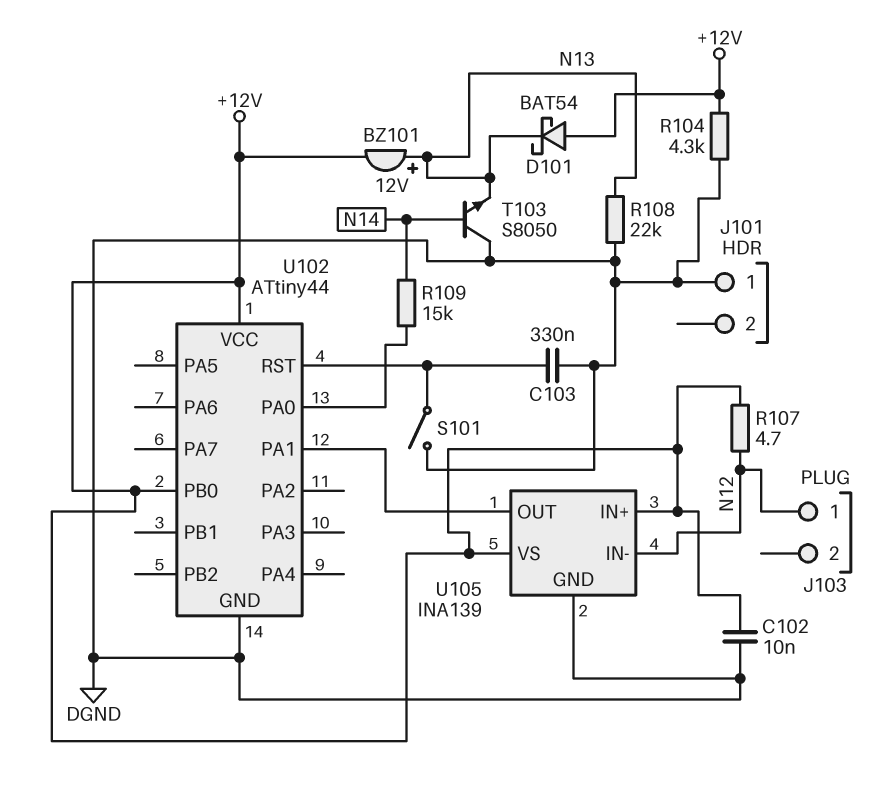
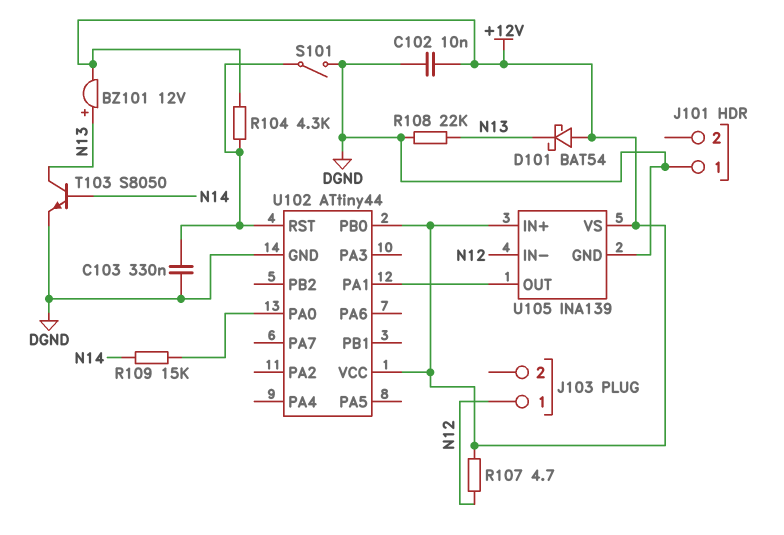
R104: 4.3k (+12V, DGND) -> 4.3k (+12V, U102/RST)
T103: NPN S8050 (B N14, C DGND, E N13) -> NPN S8050 (B N14, C N13, E DGND)

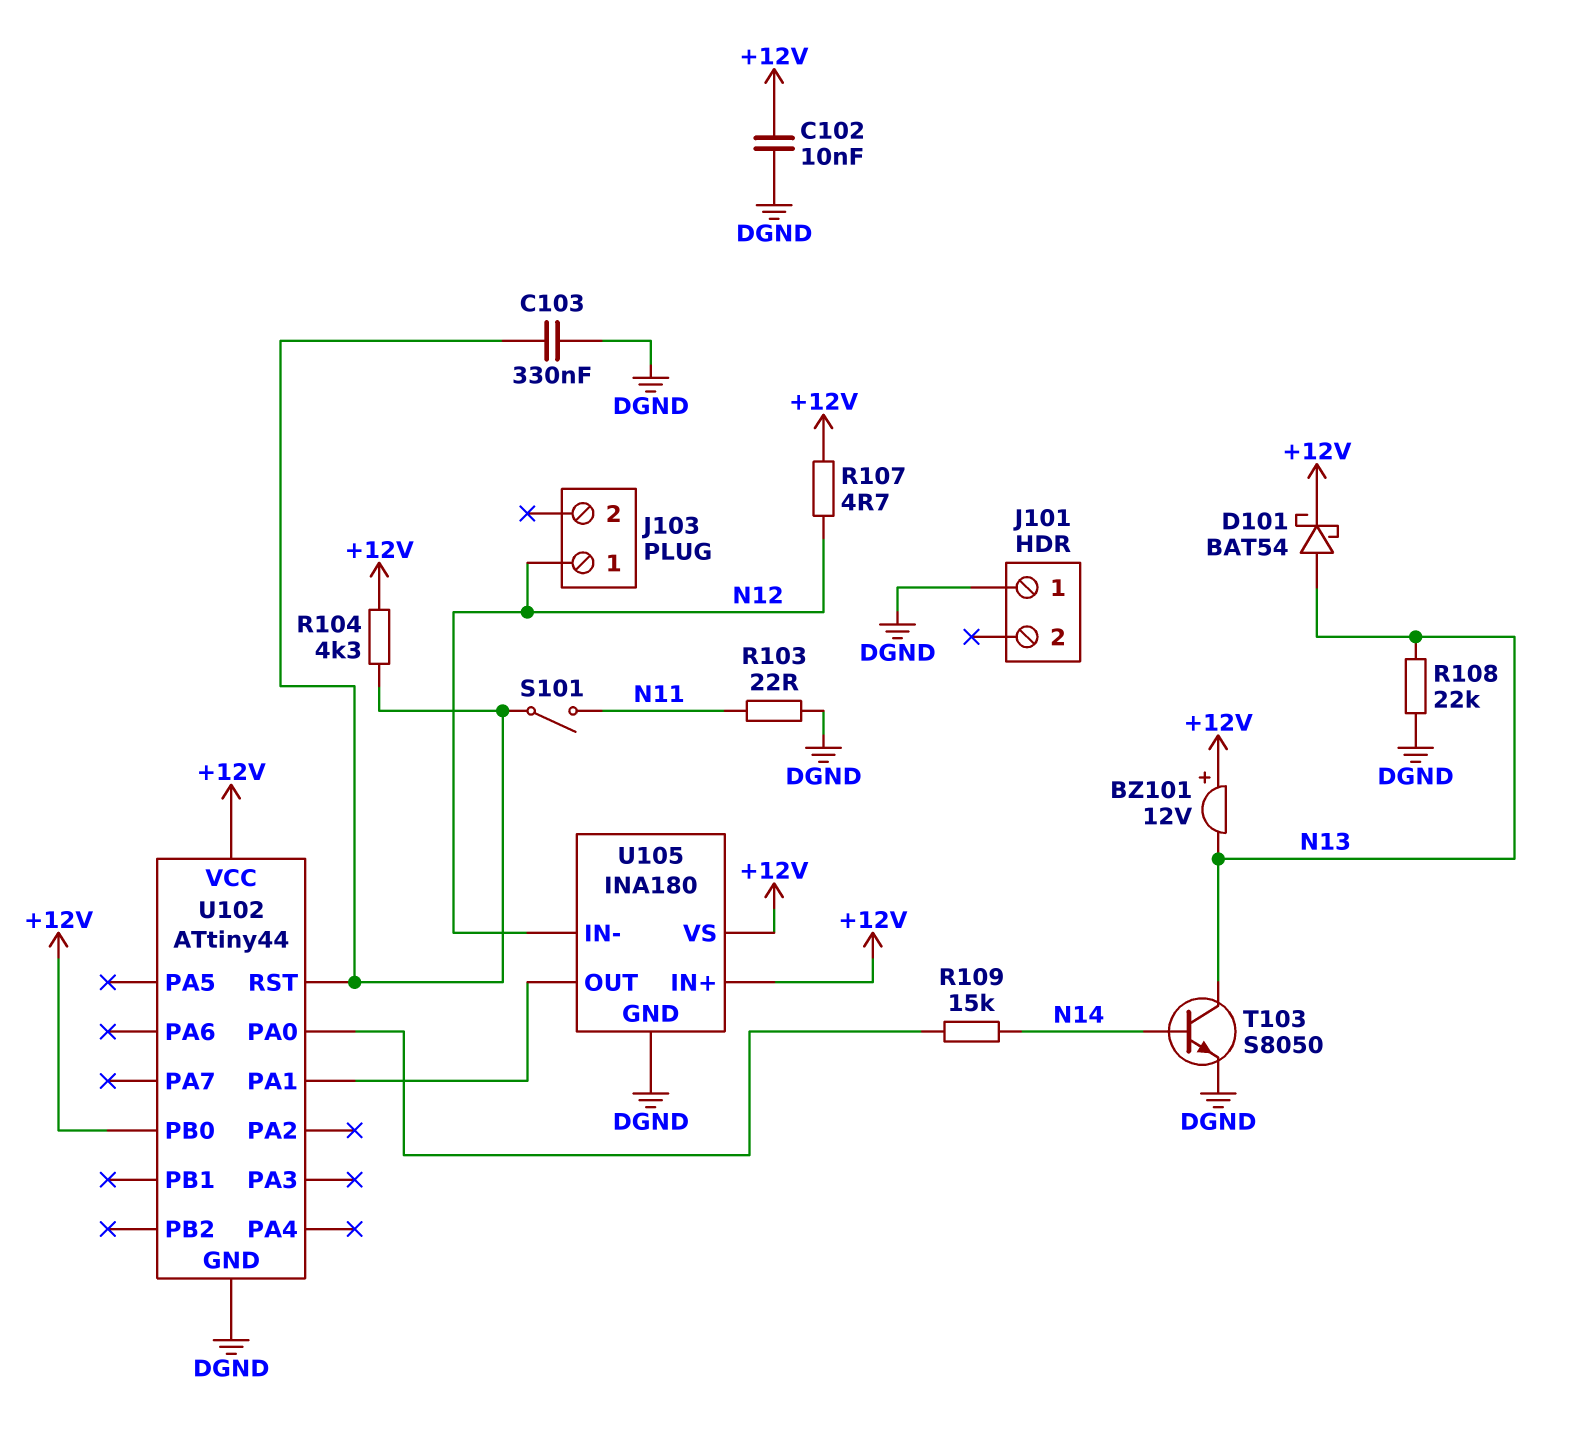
BZ101: buzzer 12V (plus N13, minus +12V) -> buzzer 12V (plus +12V, minus N13)
D101: schottky BAT54 (A +12V, K N13) -> schottky BAT54 (A N13, K +12V)
R103: none -> 22 (DGND, N11)
S101: switch (DGND, U102/RST) -> switch (N11, U102/RST)
U105: INA139 -> INA180

